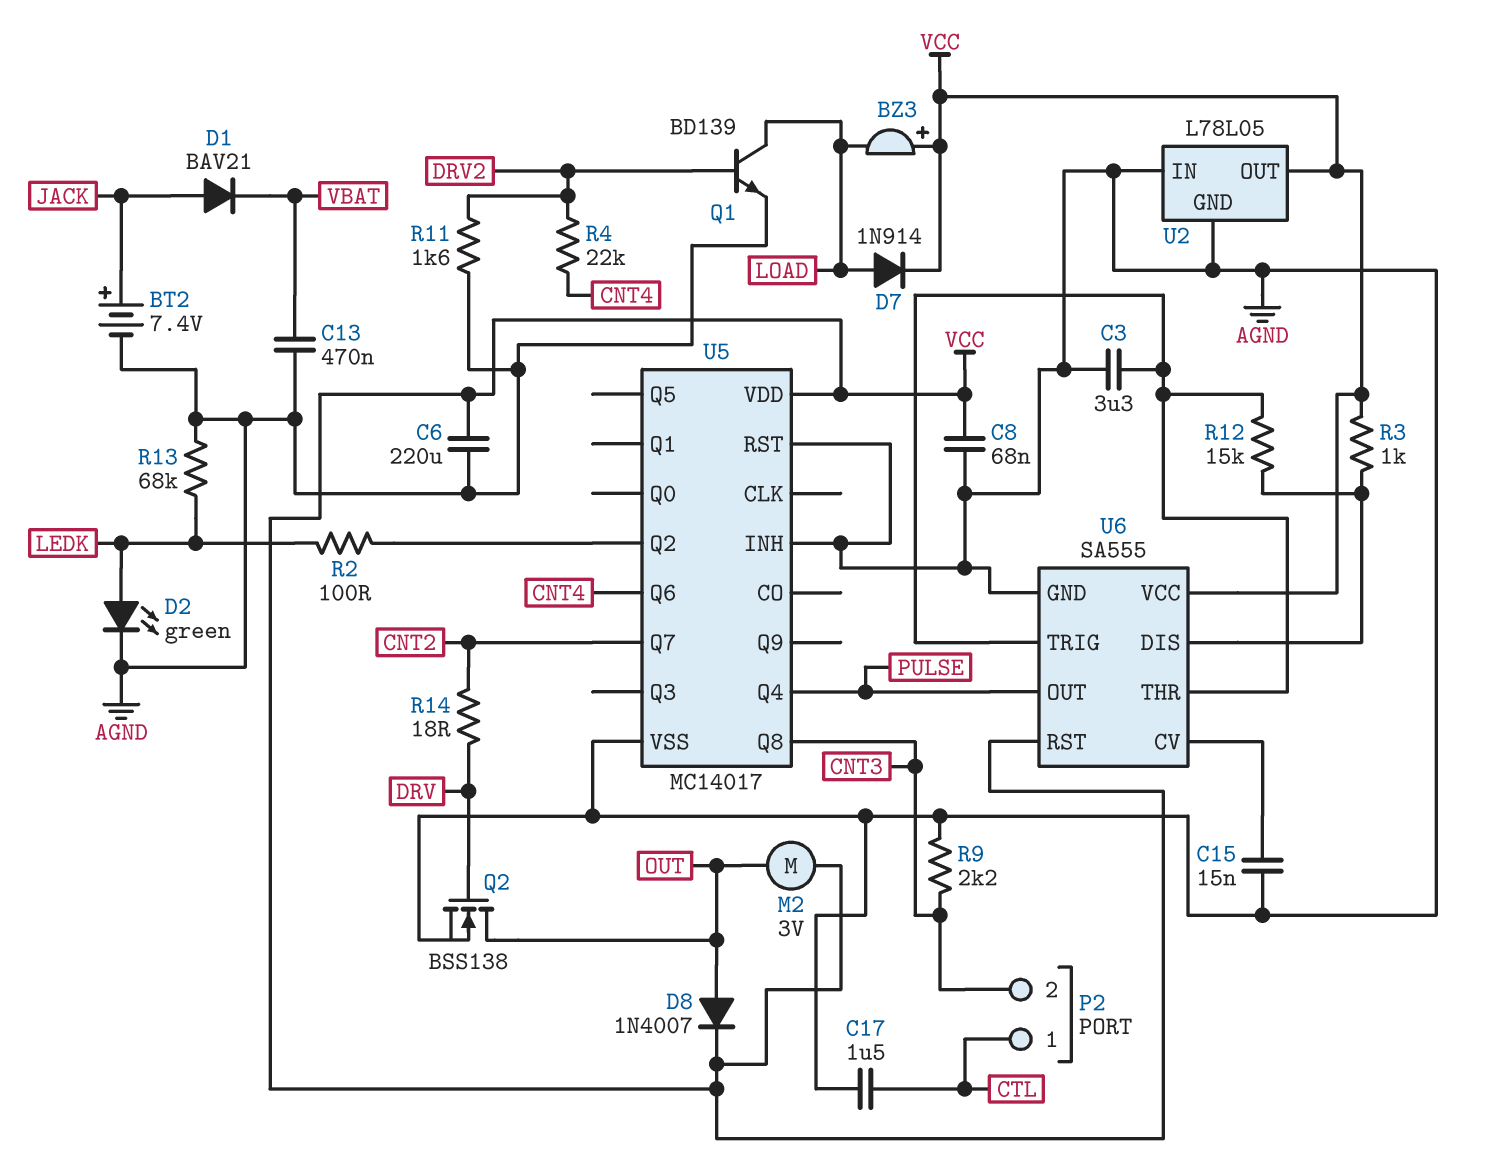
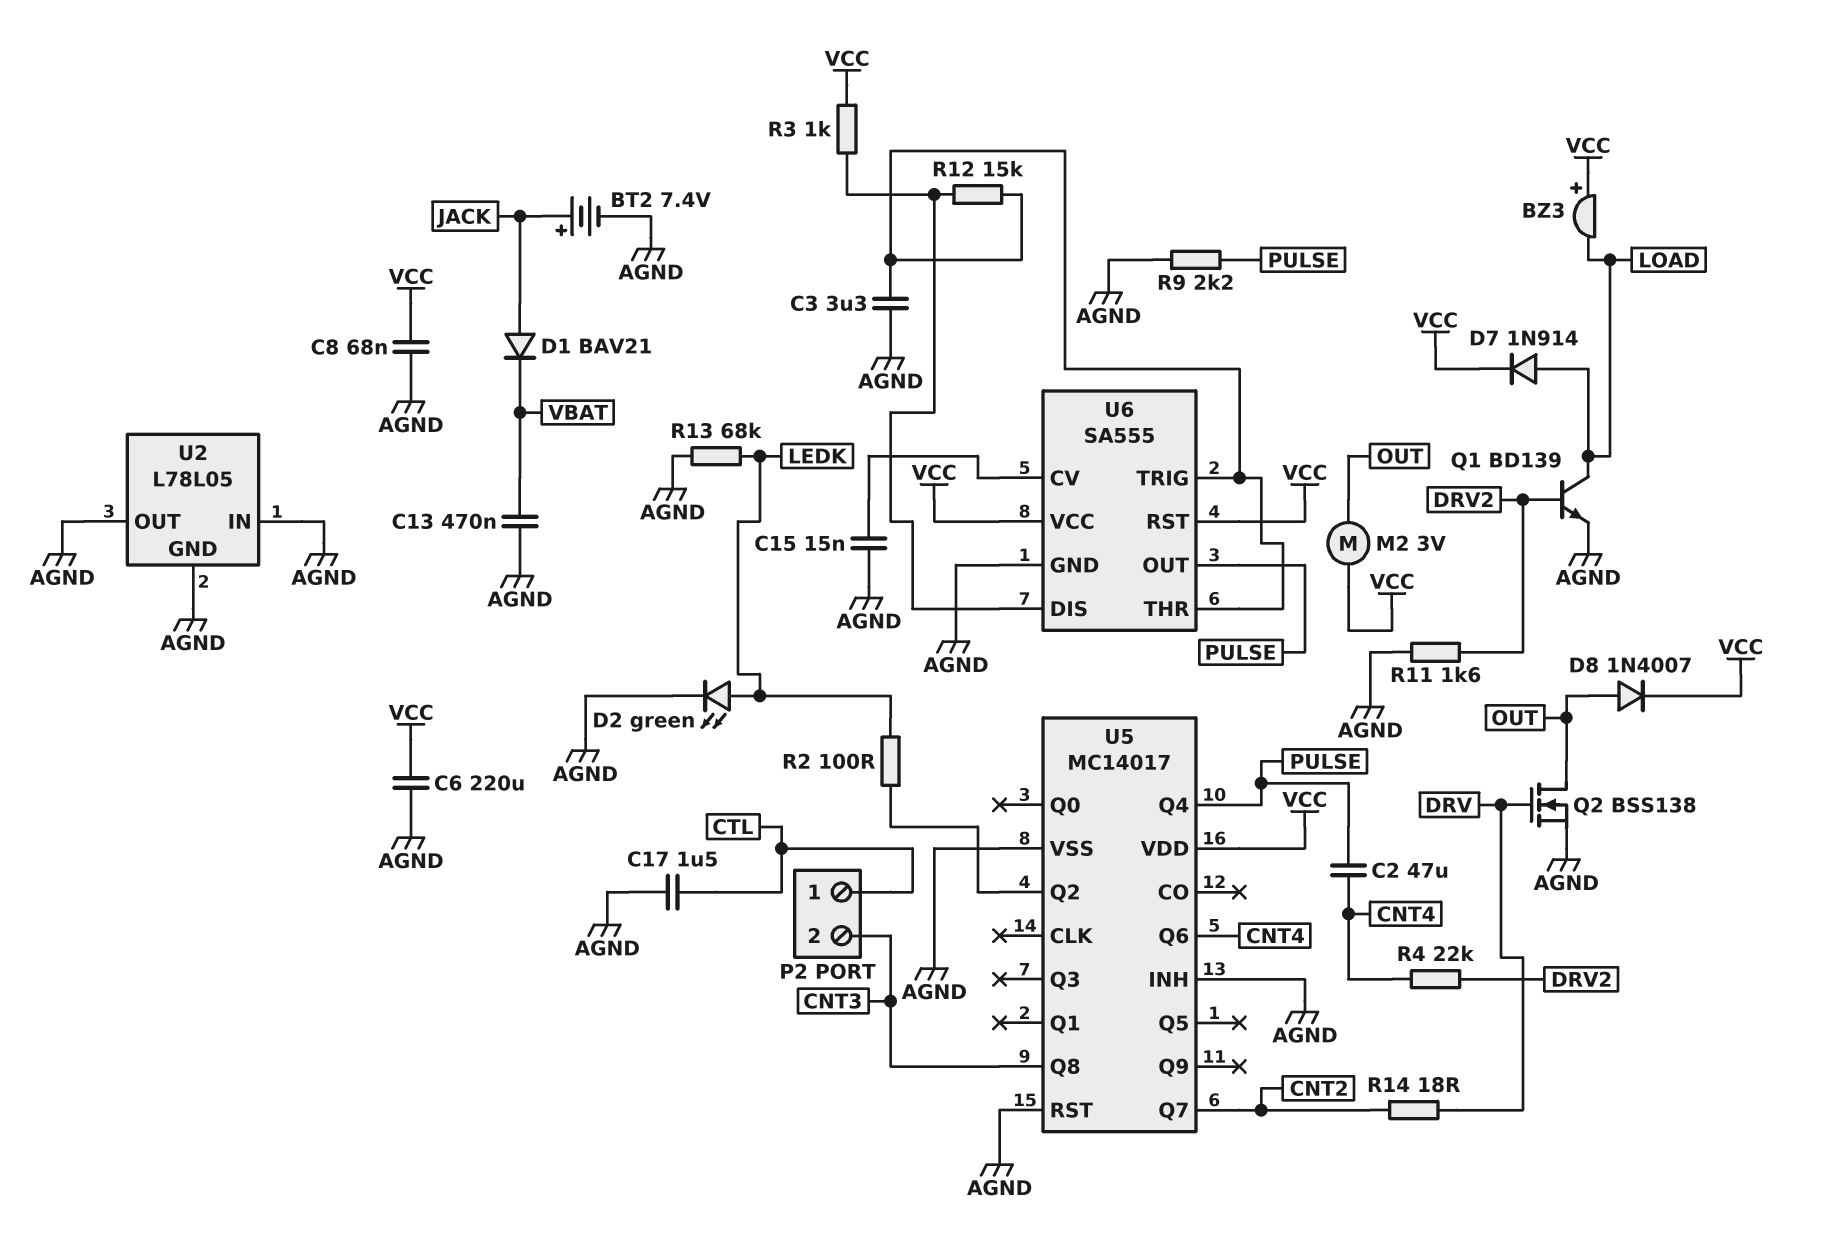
C2: none -> 47uF (CNT4, PULSE)
R9: 2.2k (AGND, CNT3) -> 2.2k (AGND, PULSE)
U2 pin OUT: VCC -> AGND

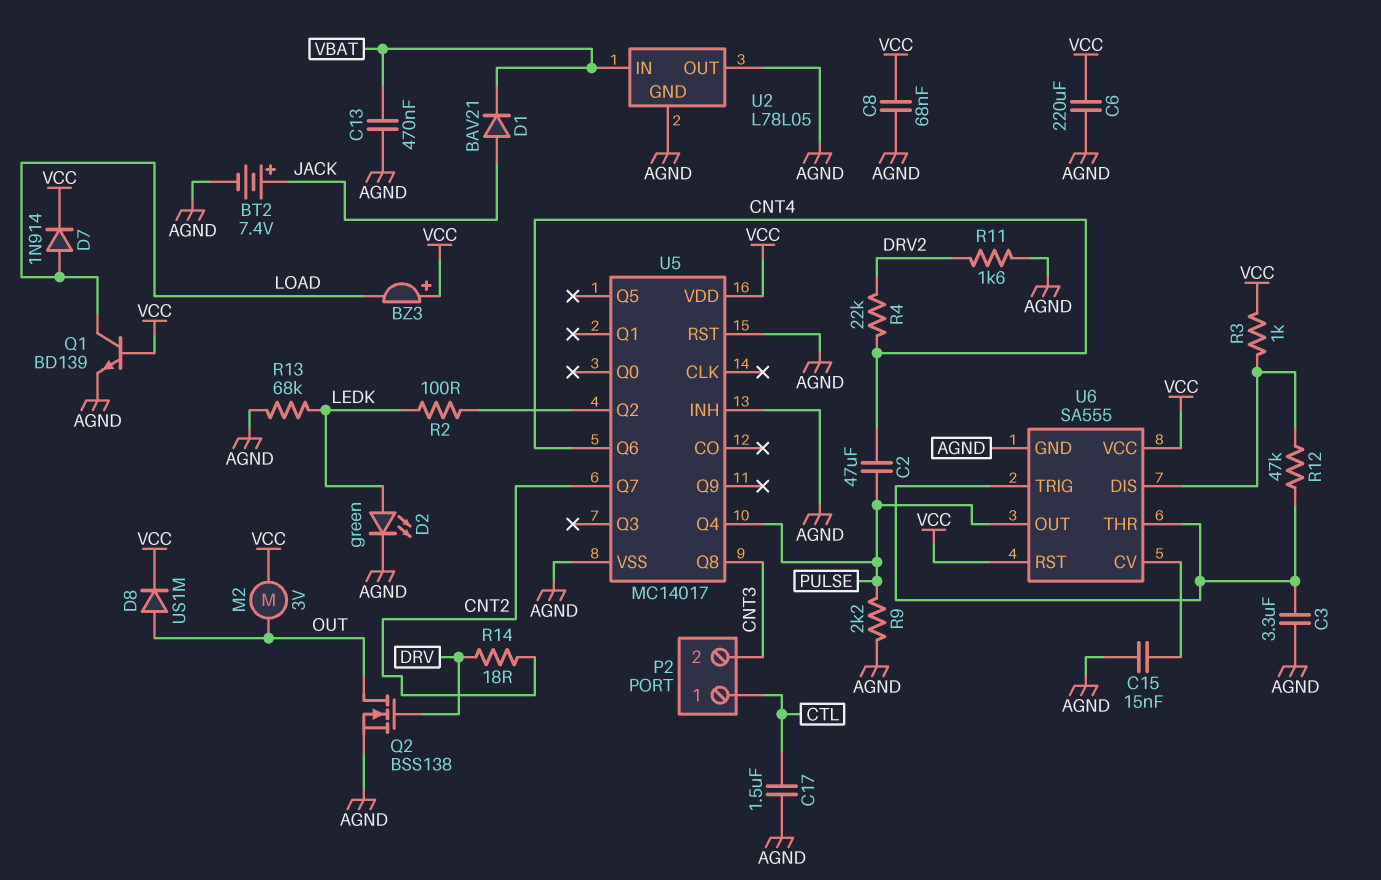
D8: diode 1N4007 (A OUT, K VCC) -> diode US1M (A OUT, K VCC)
Q1: NPN BD139 (B DRV2, C LOAD, E AGND) -> NPN BD139 (B VCC, C LOAD, E AGND)
R12: 15k (U6/DIS, U6/THR) -> 47k (U6/DIS, U6/THR)
U2 pin IN: AGND -> VBAT

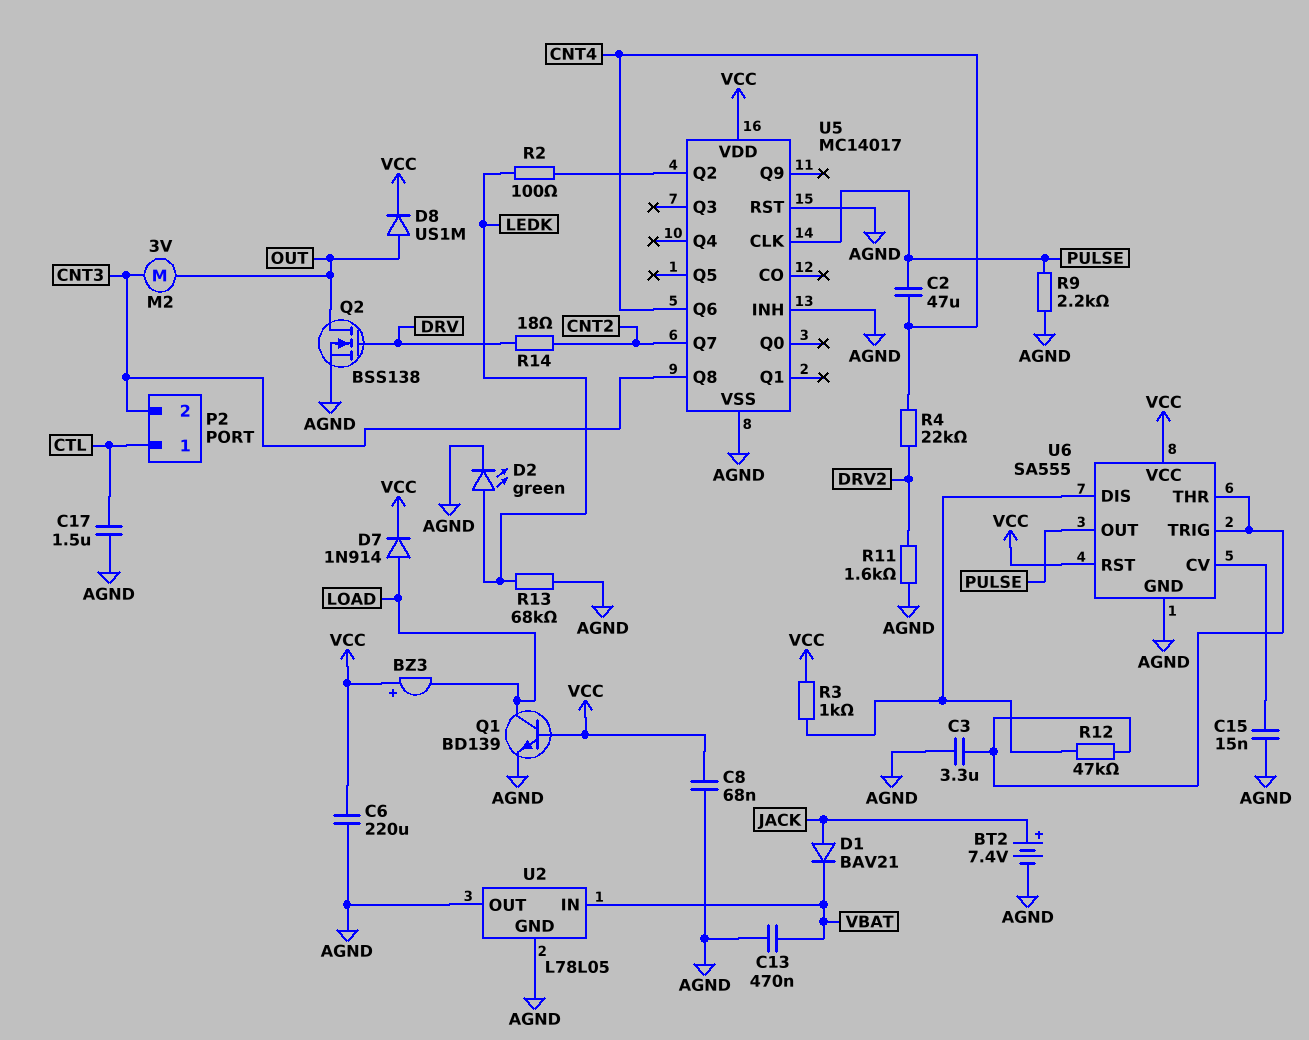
M2: motor 3V (OUT, VCC) -> motor 3V (CNT3, OUT)
U5 pin CLK: none -> PULSE
U5 pin Q4: PULSE -> none

